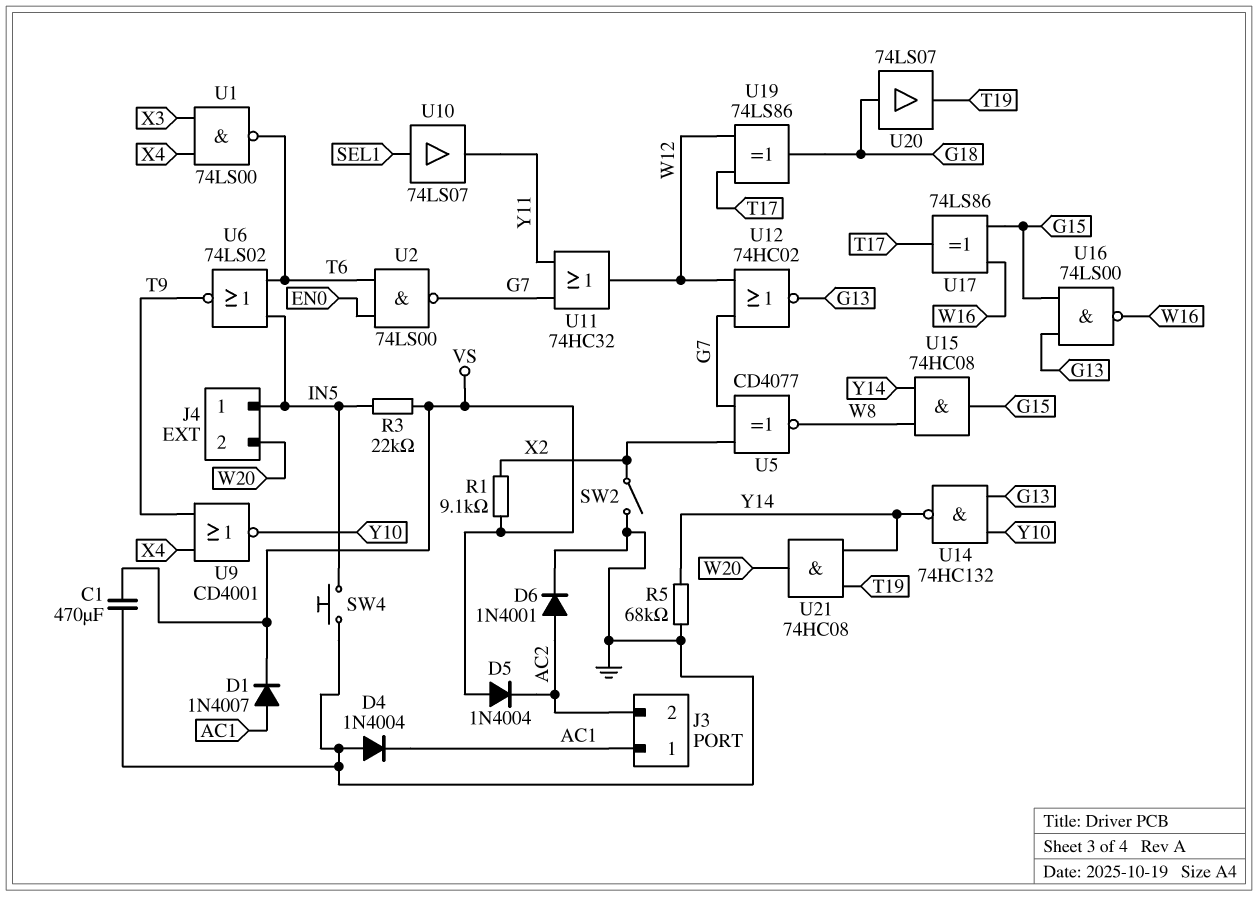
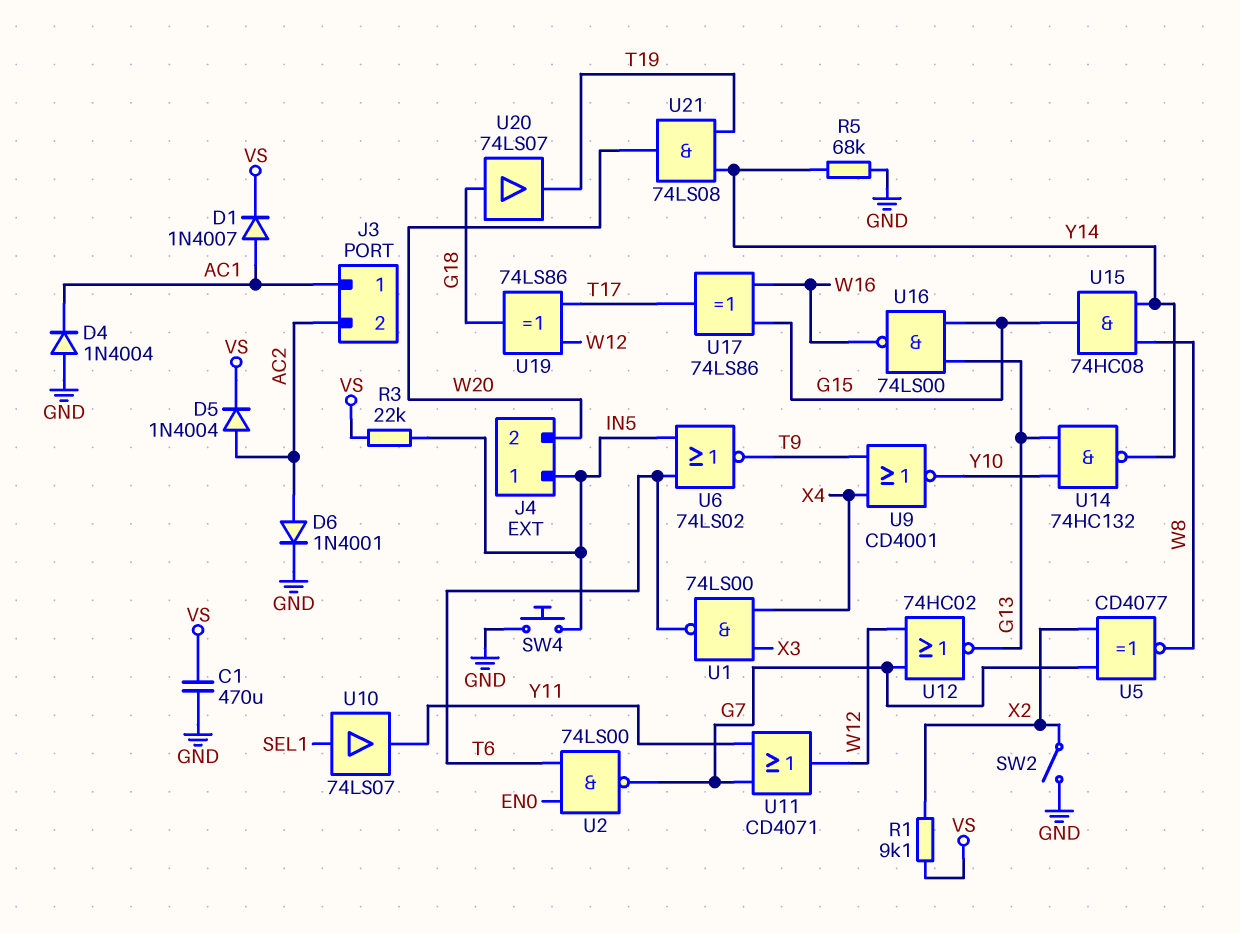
D5: diode 1N4004 (A VS, K AC2) -> diode 1N4004 (A AC2, K VS)
U11: OR 74HC32 (in G7, in Y11, out W12) -> OR CD4071 (in G7, in Y11, out W12)
U21: AND 74HC08 (in T19, in Y14, out W20) -> AND 74LS08 (in T19, in Y14, out W20)

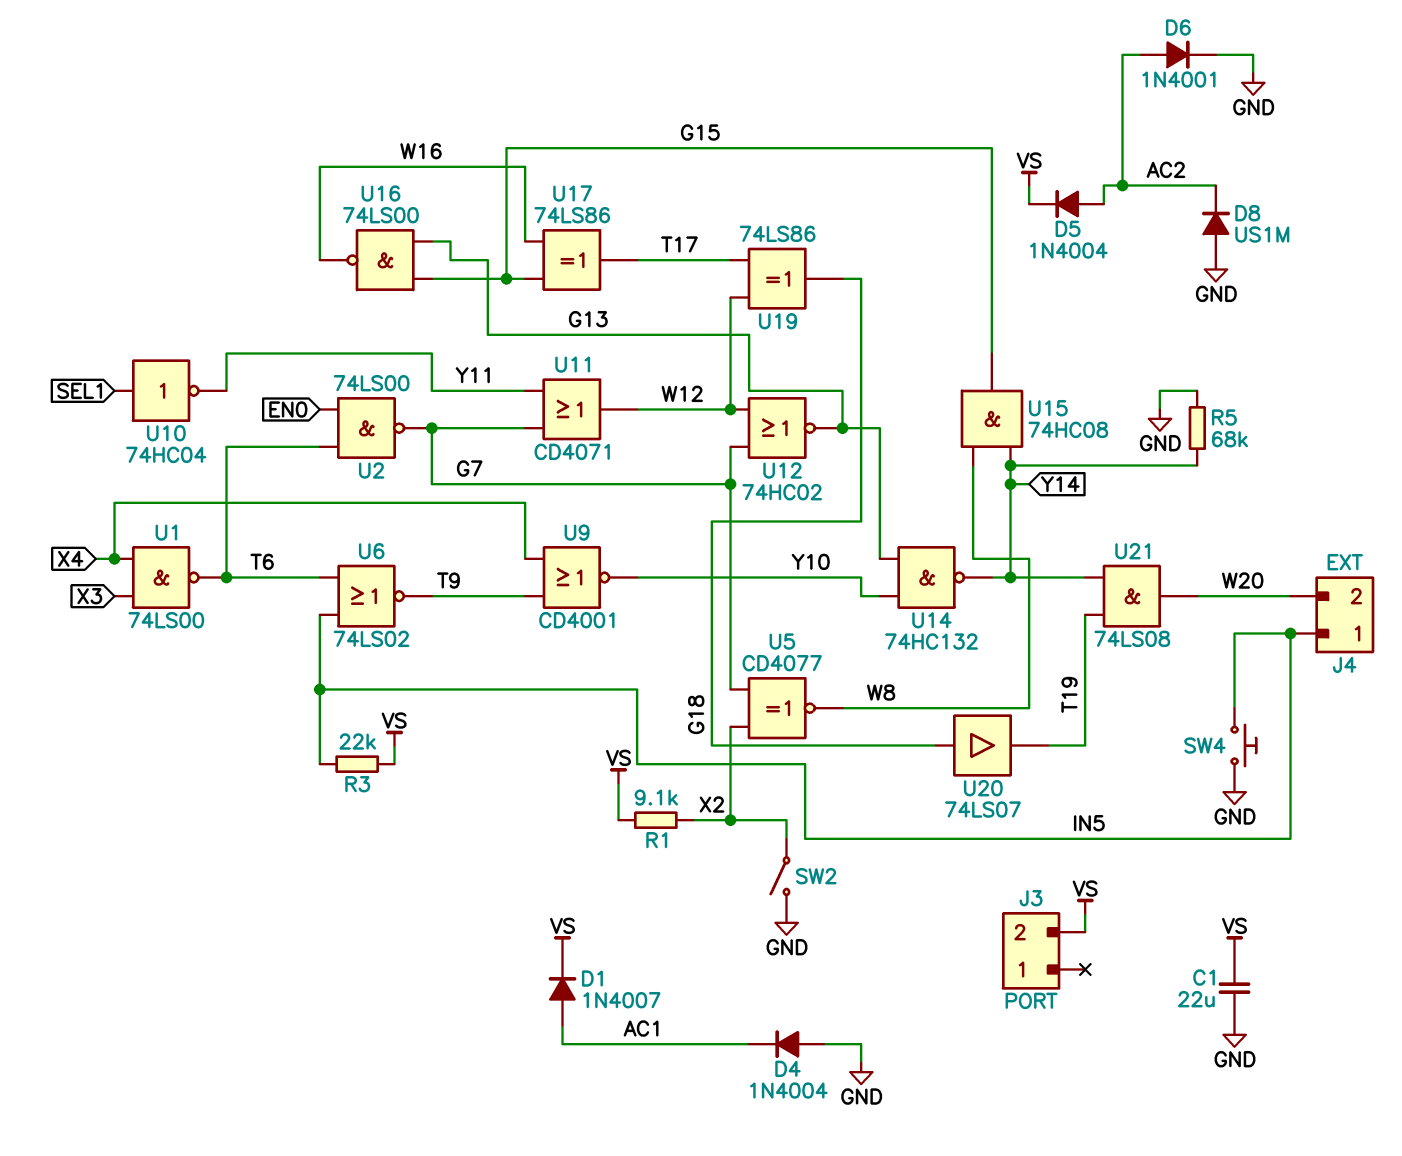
C1: 470uF (GND, VS) -> 22uF (GND, VS)
D8: none -> diode US1M (A GND, K AC2)
J3 pin 1: AC1 -> none
J3 pin 2: AC2 -> VS
U10: buffer 74LS07 (in SEL1, out Y11) -> NOT 74HC04 (in SEL1, out Y11)

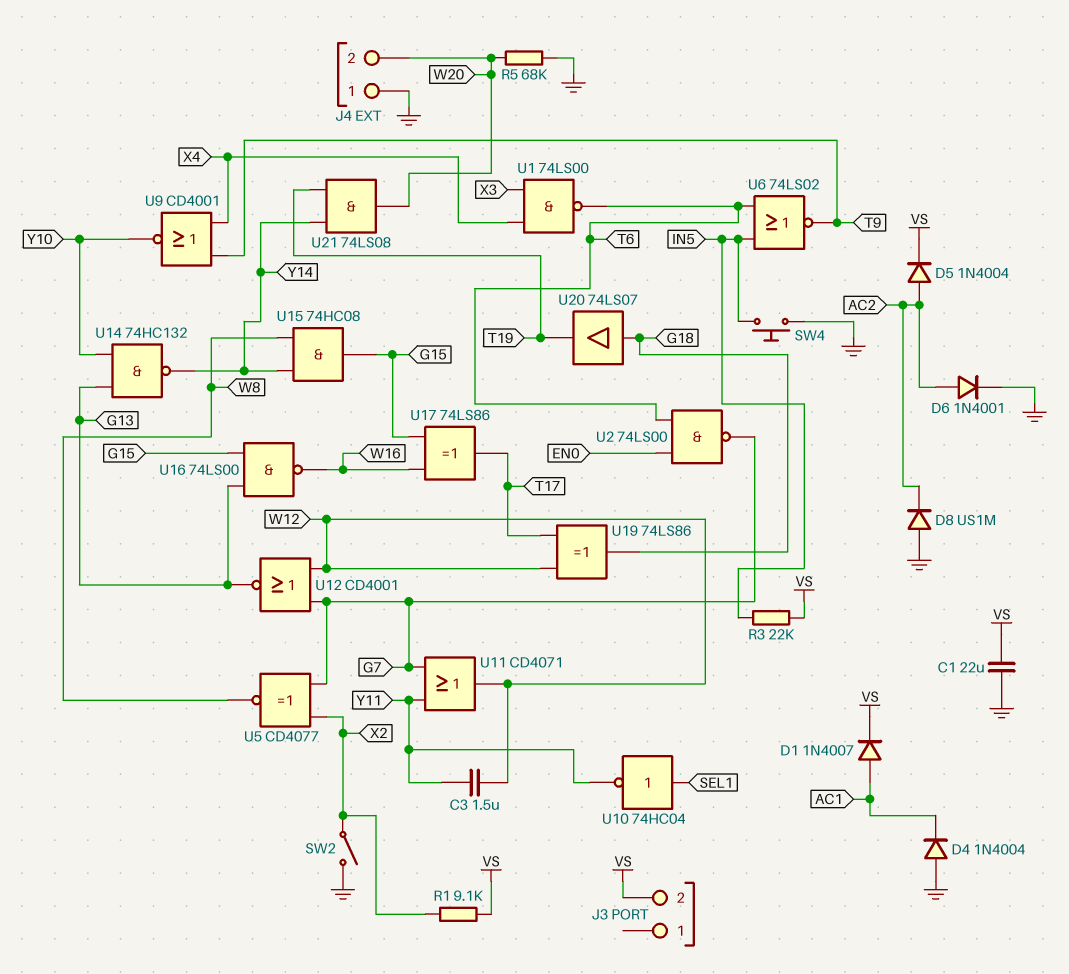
C3: none -> 1.5uF (W12, Y11)
J4 pin 1: IN5 -> GND
R5: 68k (GND, Y14) -> 68k (GND, W20)
U12: NOR 74HC02 (in G7, in W12, out G13) -> NOR CD4001 (in G7, in W12, out G13)

